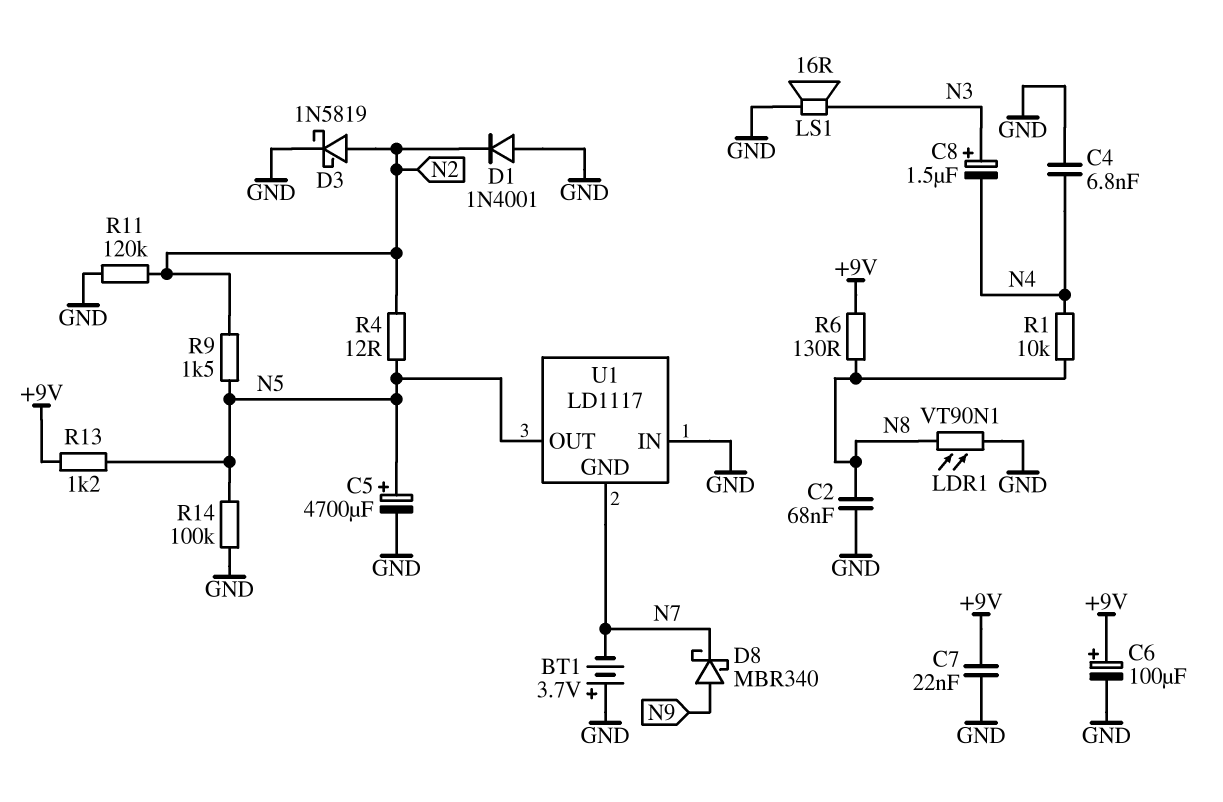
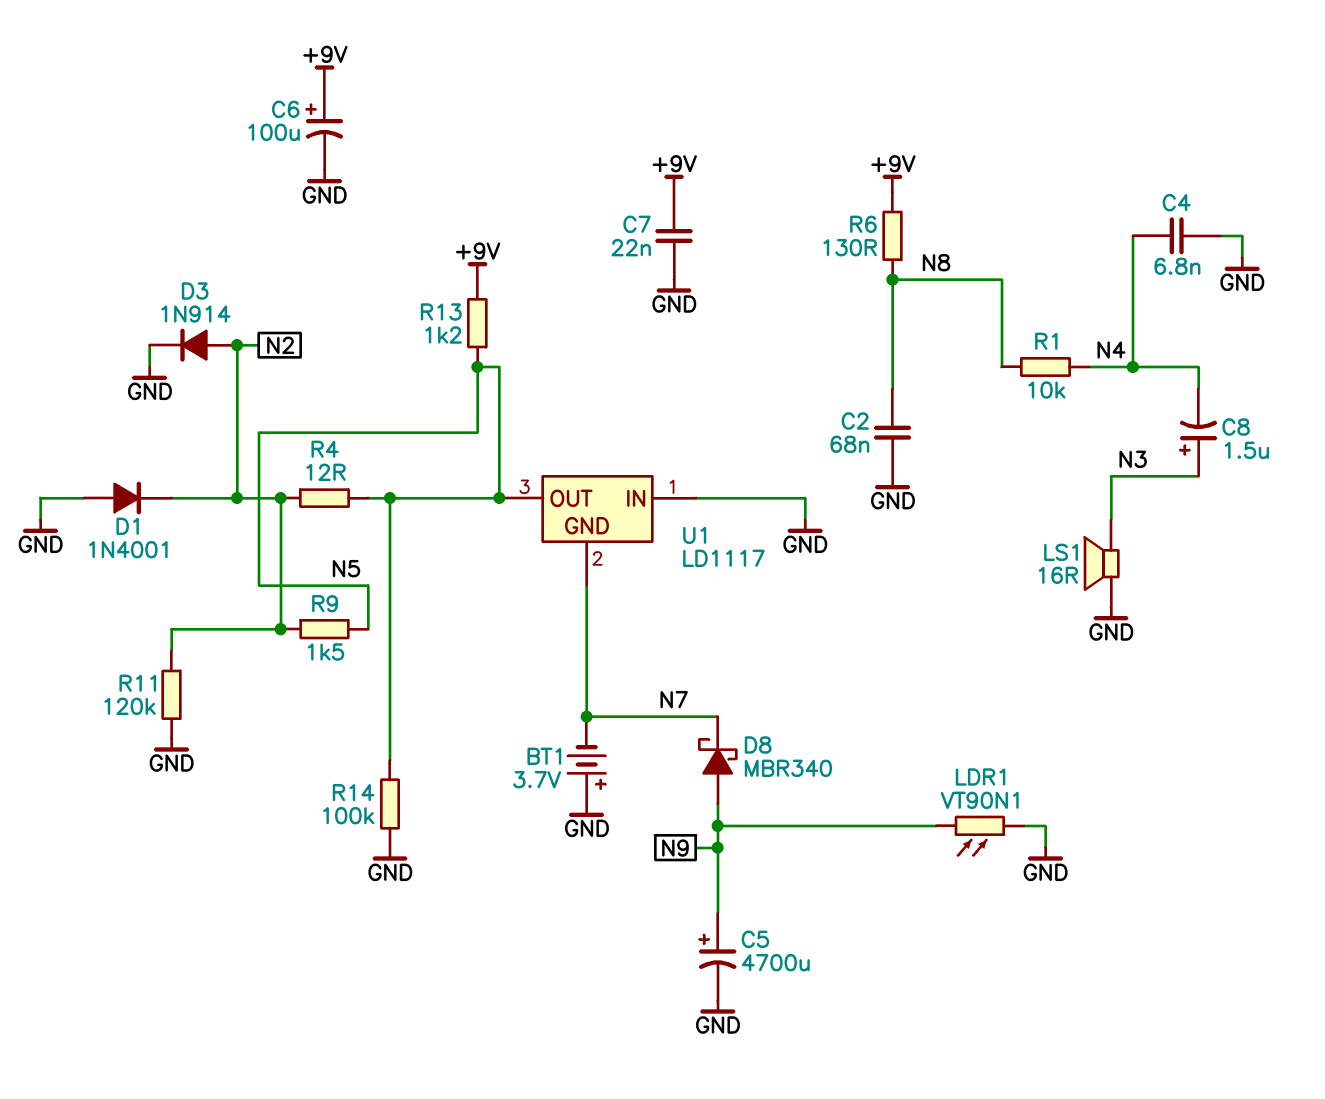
C5: 4700uF (plus N5, minus GND) -> 4700uF (plus N9, minus GND)
D3: schottky 1N5819 (A N2, K GND) -> diode 1N914 (A N2, K GND)
LDR1: VT90N1 (GND, N8) -> VT90N1 (GND, N9)

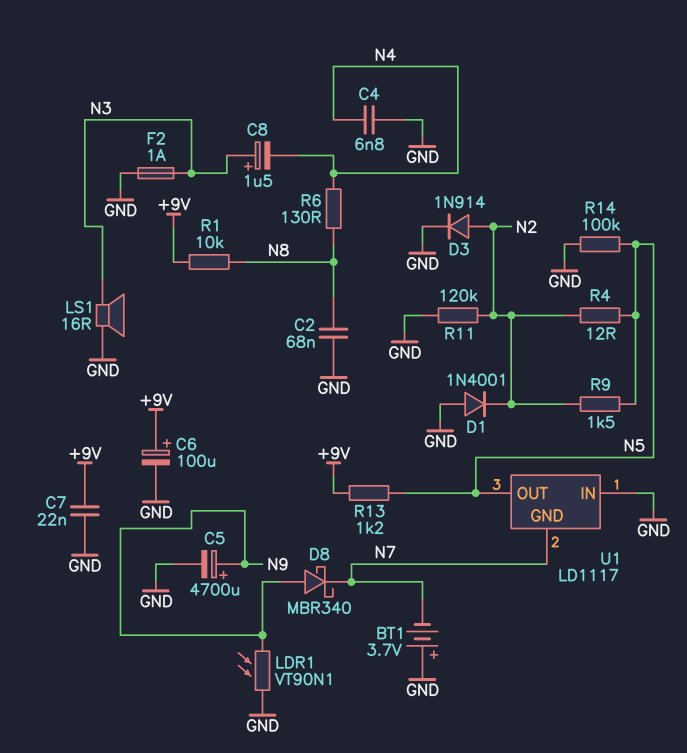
F2: none -> 1A (GND, N3)
R1: 10k (N4, N8) -> 10k (+9V, N8)
R6: 130 (+9V, N8) -> 130 (N4, N8)

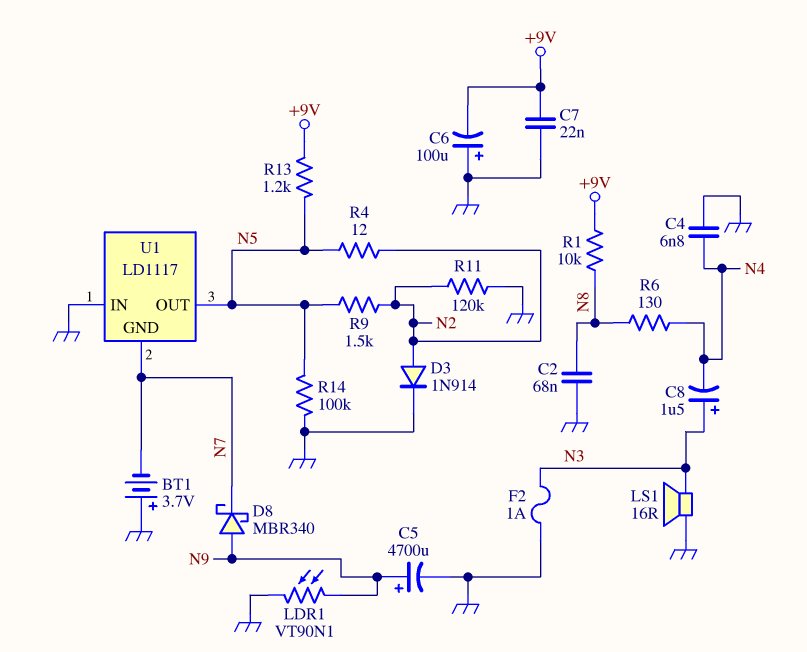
C6: 100uF (plus +9V, minus GND) -> 100uF (plus GND, minus +9V)
D1: diode 1N4001 (A GND, K N2) -> none

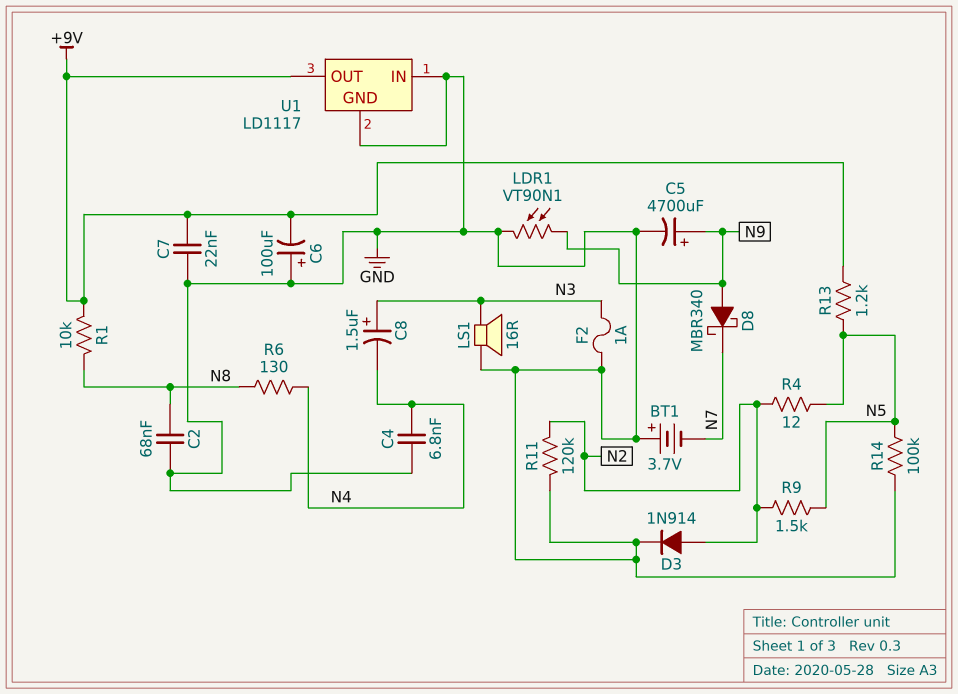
U1 pin GND: N7 -> GND
U1 pin OUT: N5 -> +9V

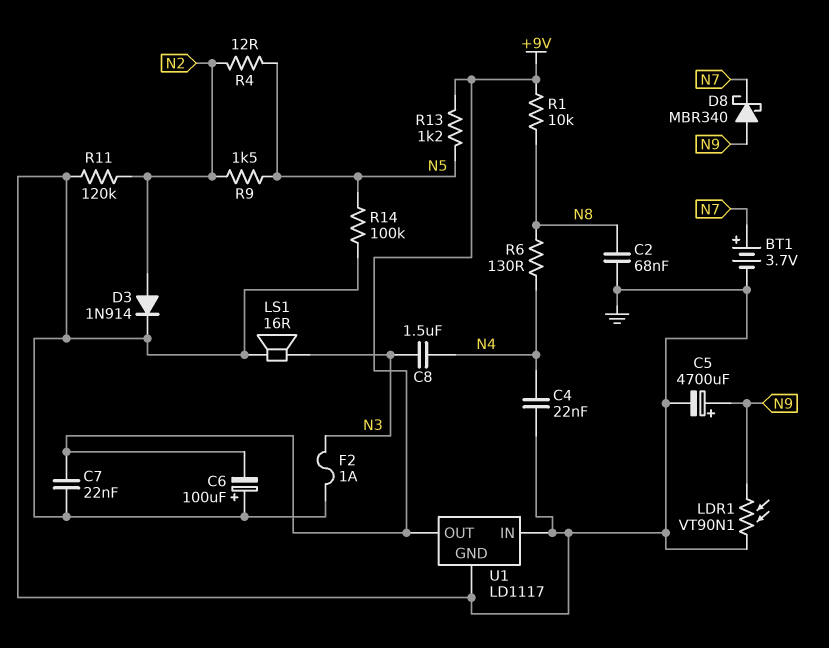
BT1: 3.7V (plus GND, minus N7) -> 3.7V (plus N7, minus GND)
C4: 6.8nF (GND, N4) -> 22nF (GND, N4)
C8: 1.5uF (plus N3, minus N4) -> 1.5uF (N3, N4)

